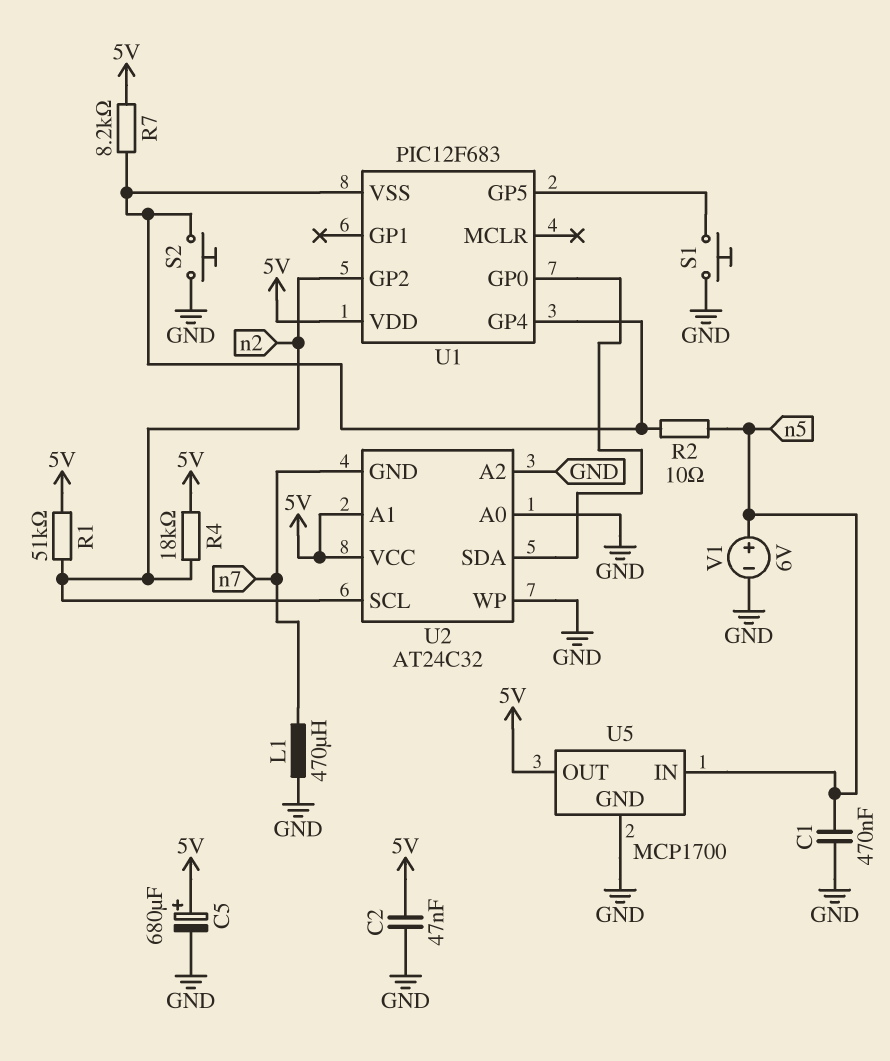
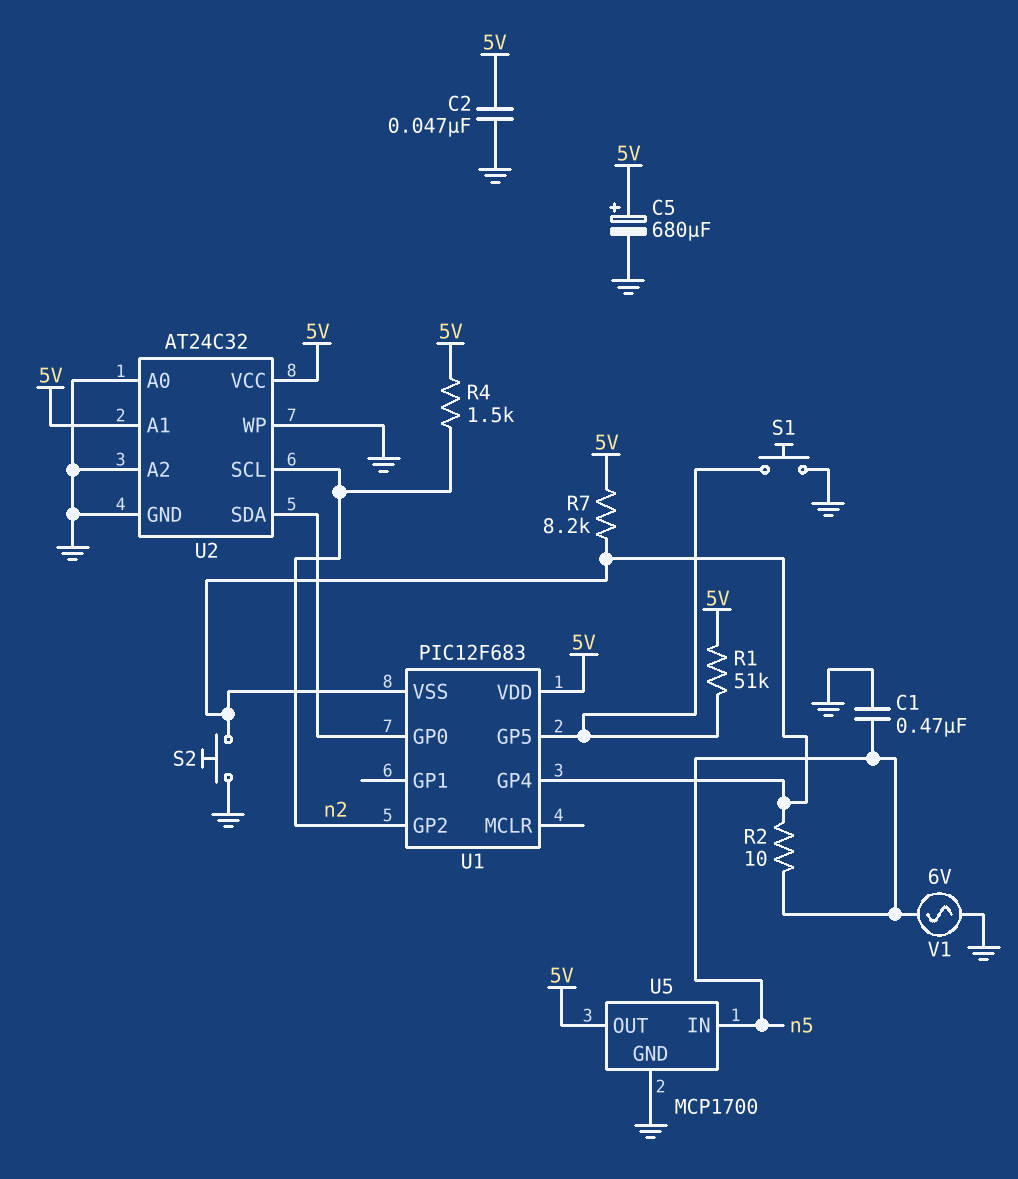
L1: 470uH (GND, n7) -> none
R1: 51k (5V, n2) -> 51k (5V, U1/GP5)
R4: 18k (5V, n2) -> 1.5k (5V, n2)
U2 pin GND: n7 -> GND
V1: 6V (plus n5, minus GND) -> AC 6V (GND, n5)

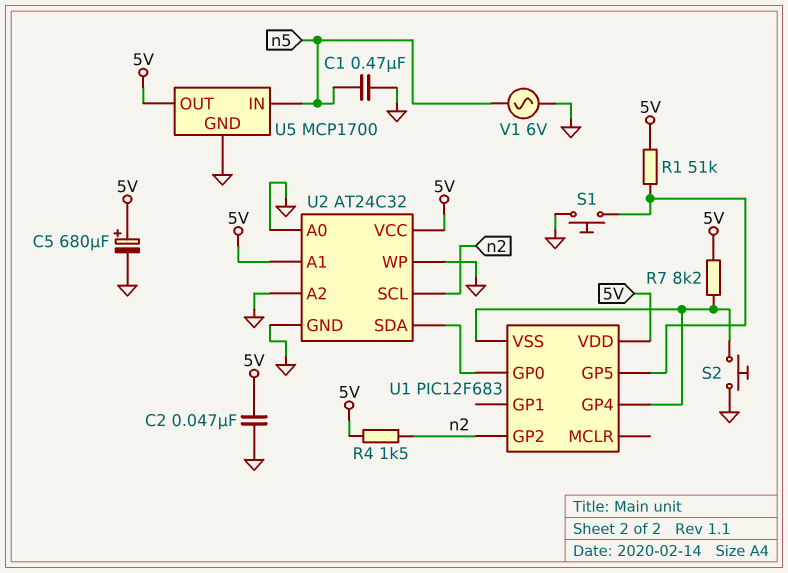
R2: 10 (U1/GP4, n5) -> none

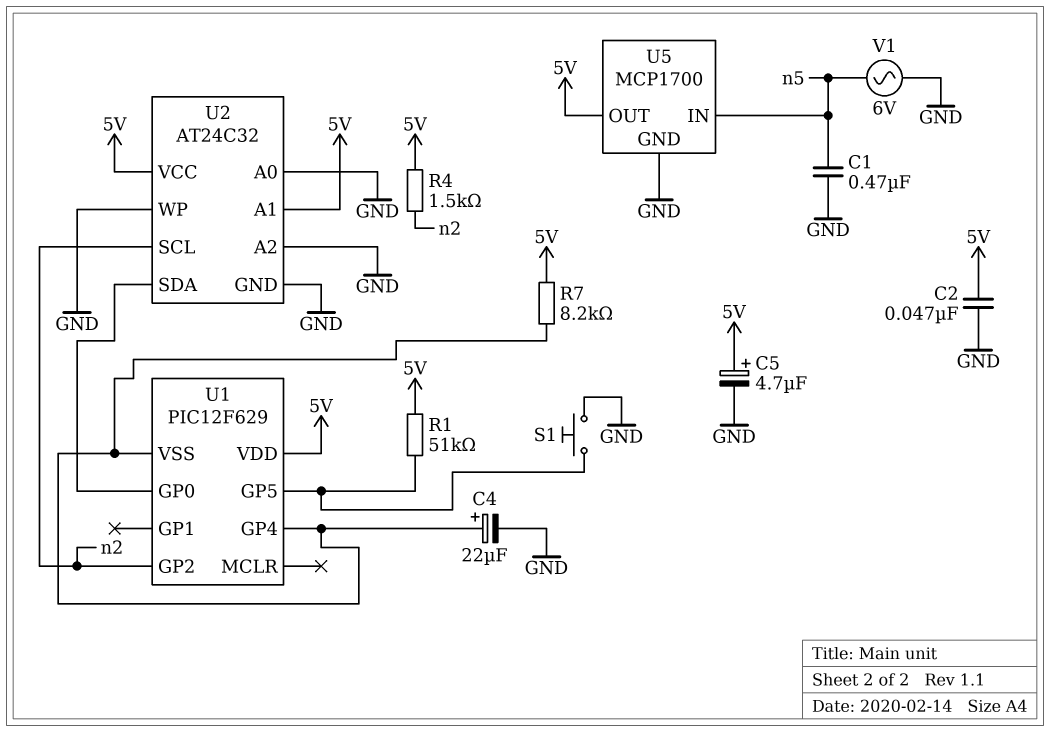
C4: none -> 22uF (plus U1/GP4, minus GND)
C5: 680uF (plus 5V, minus GND) -> 4.7uF (plus 5V, minus GND)
S2: button (GND, U1/GP4) -> none
U1: PIC12F683 -> PIC12F629

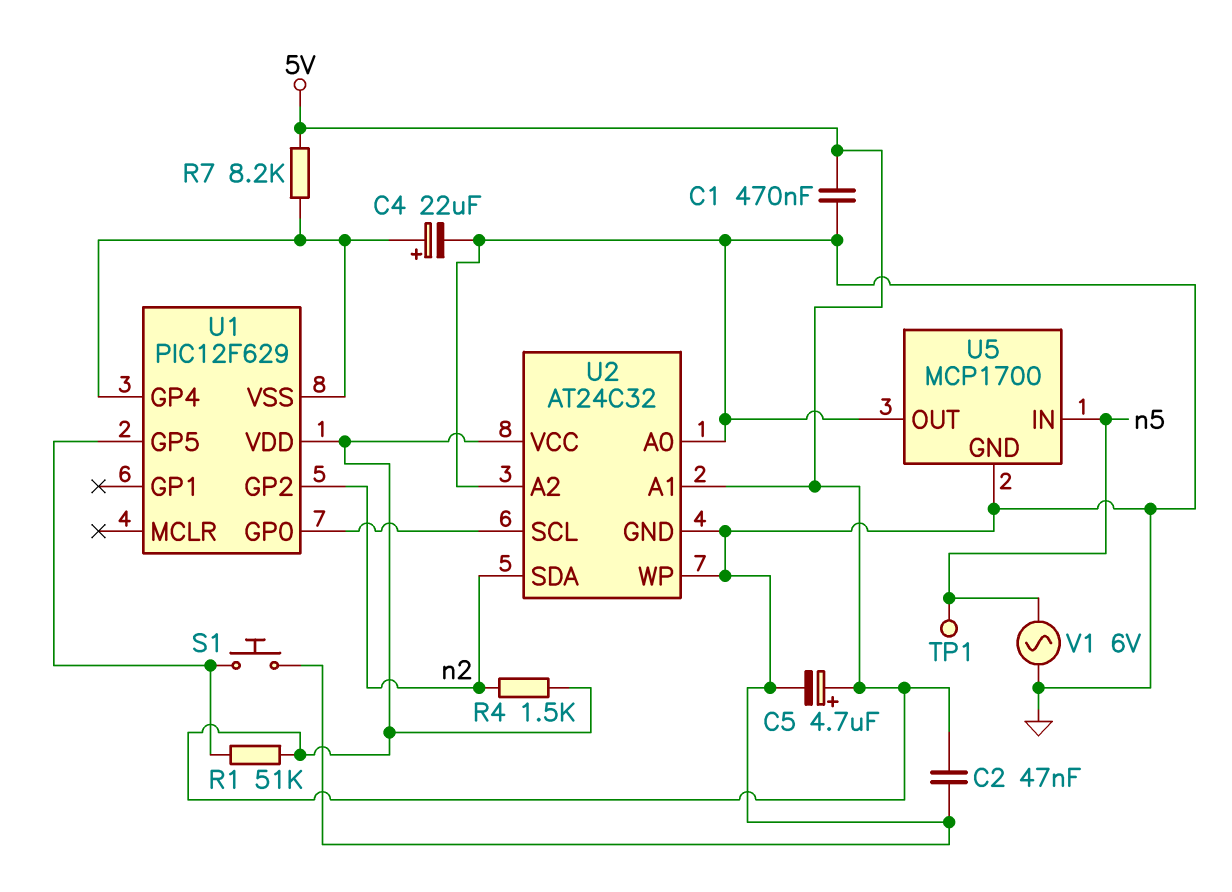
C1: 470nF (GND, n5) -> 470nF (5V, GND)
TP1: none -> test point (n5)
U2 pin SCL: n2 -> U1/GP0
U2 pin SDA: U1/GP0 -> n2
U5 pin OUT: 5V -> GND

